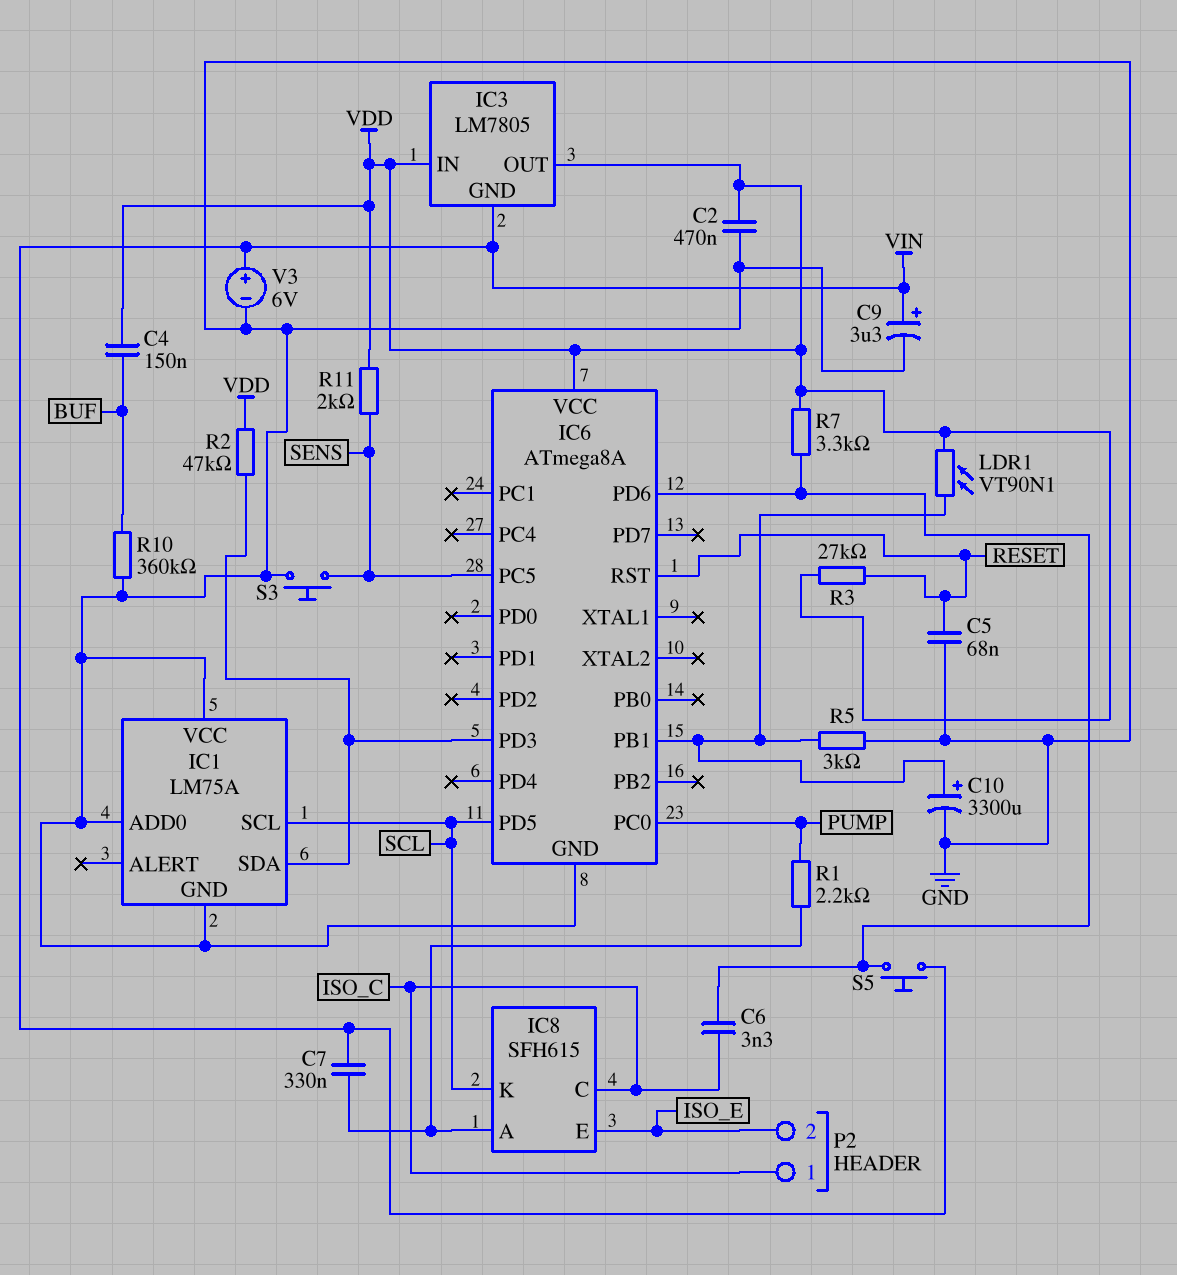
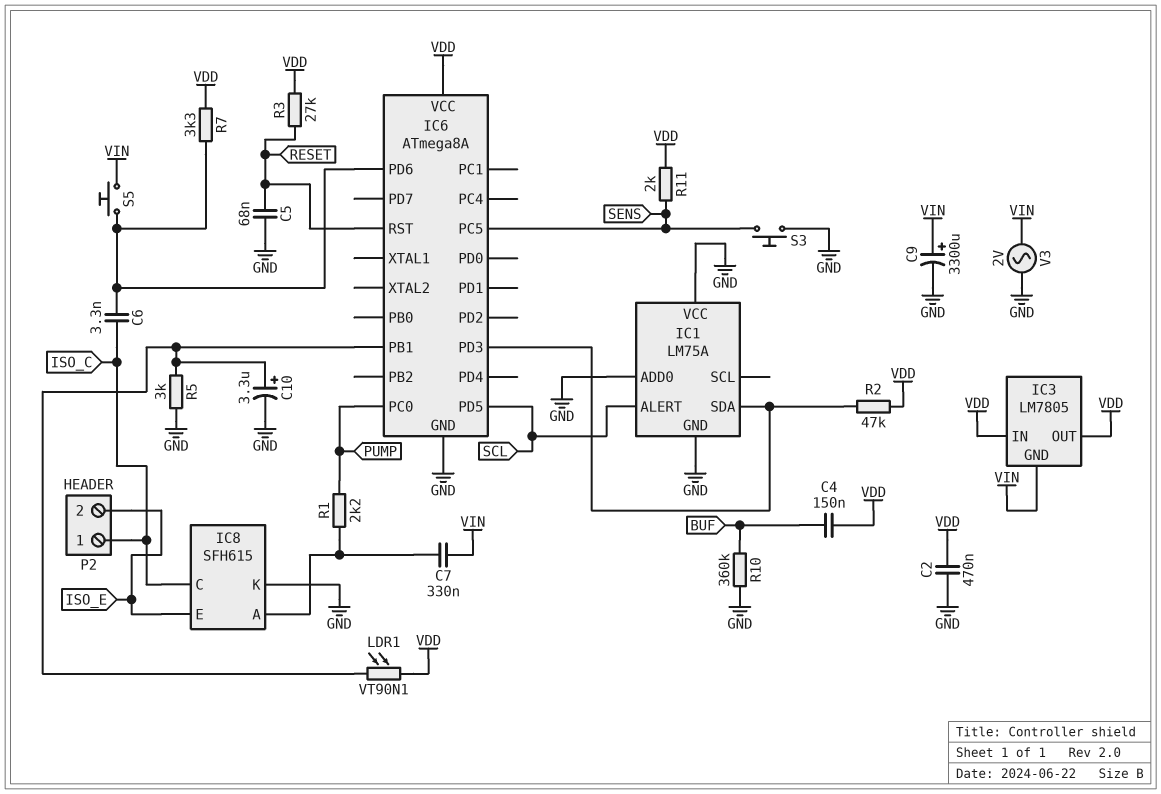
C9: 3.3uF (plus VIN, minus GND) -> 3300uF (plus VIN, minus GND)
C10: 3300uF (plus IC6/PB1, minus GND) -> 3.3uF (plus IC6/PB1, minus GND)
IC1 pin ALERT: none -> SCL
IC1 pin SCL: SCL -> none
IC8 pin K: SCL -> GND
V3: 6V (plus VIN, minus GND) -> AC 2V (GND, VIN)

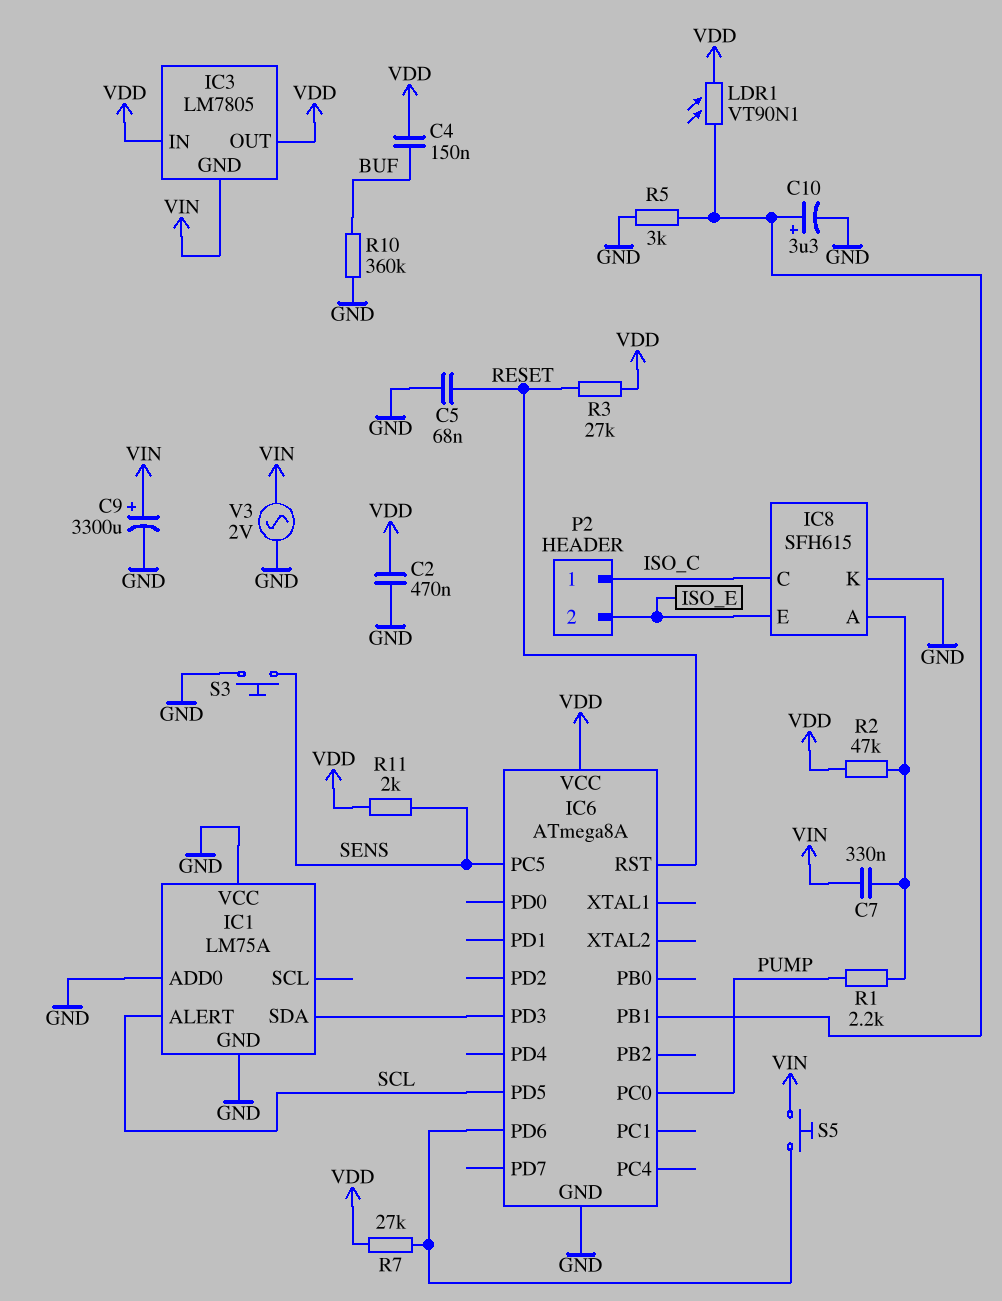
C6: 3.3nF (IC6/PD6, ISO_C) -> none
R2: 47k (IC1/SDA, VDD) -> 47k (IC8/A, VDD)
R7: 3.3k (IC6/PD6, VDD) -> 27k (IC6/PD6, VDD)

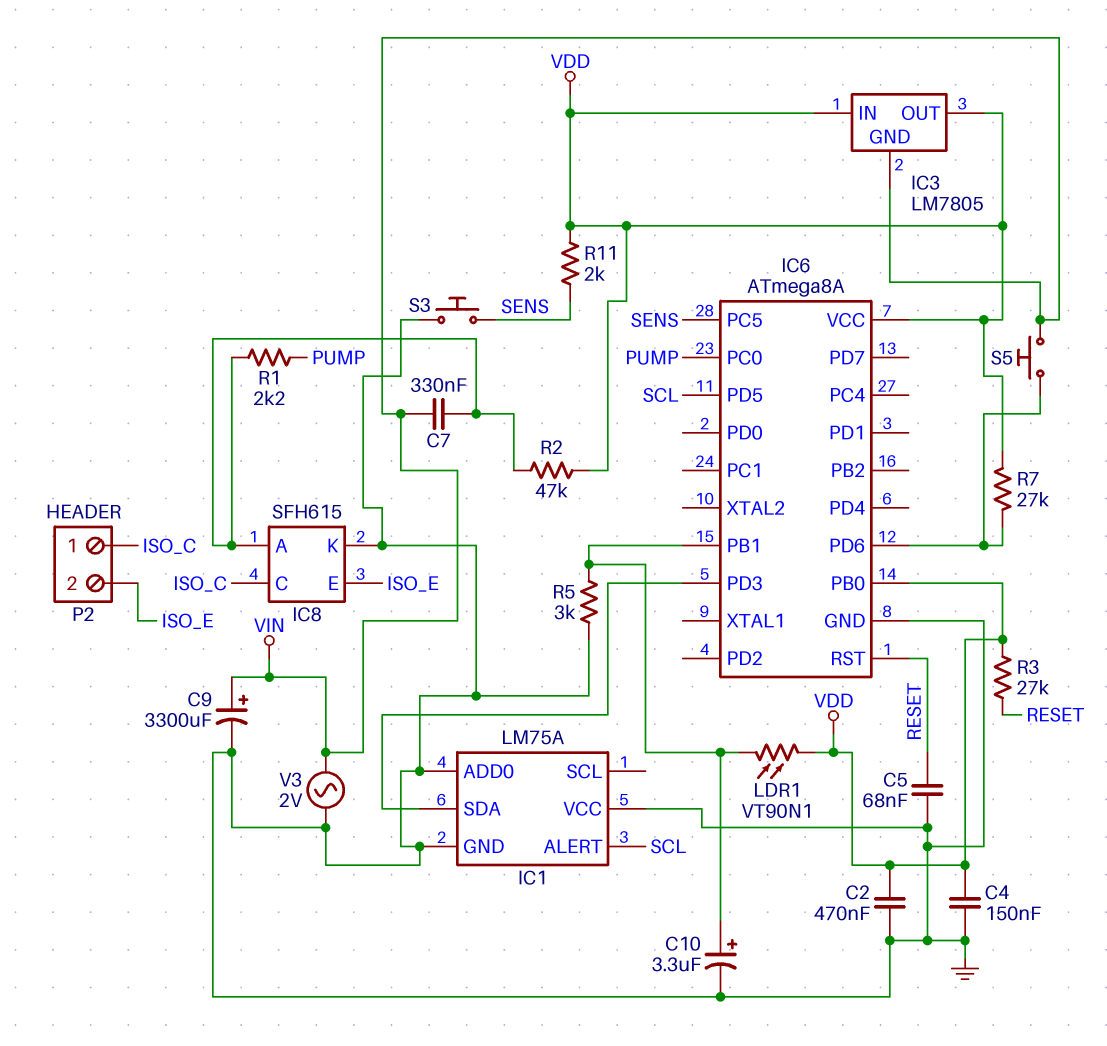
C4: 150nF (BUF, VDD) -> 150nF (GND, VDD)
IC6 pin PB0: none -> VDD
R10: 360k (BUF, GND) -> none

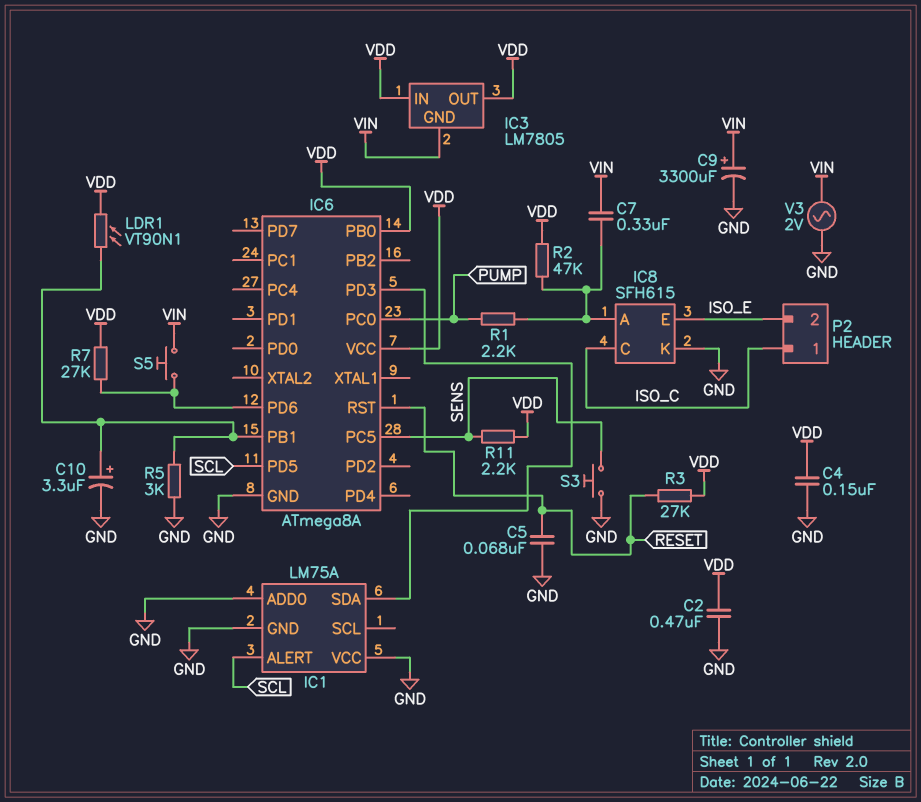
R11: 2k (SENS, VDD) -> 2.2k (SENS, VDD)

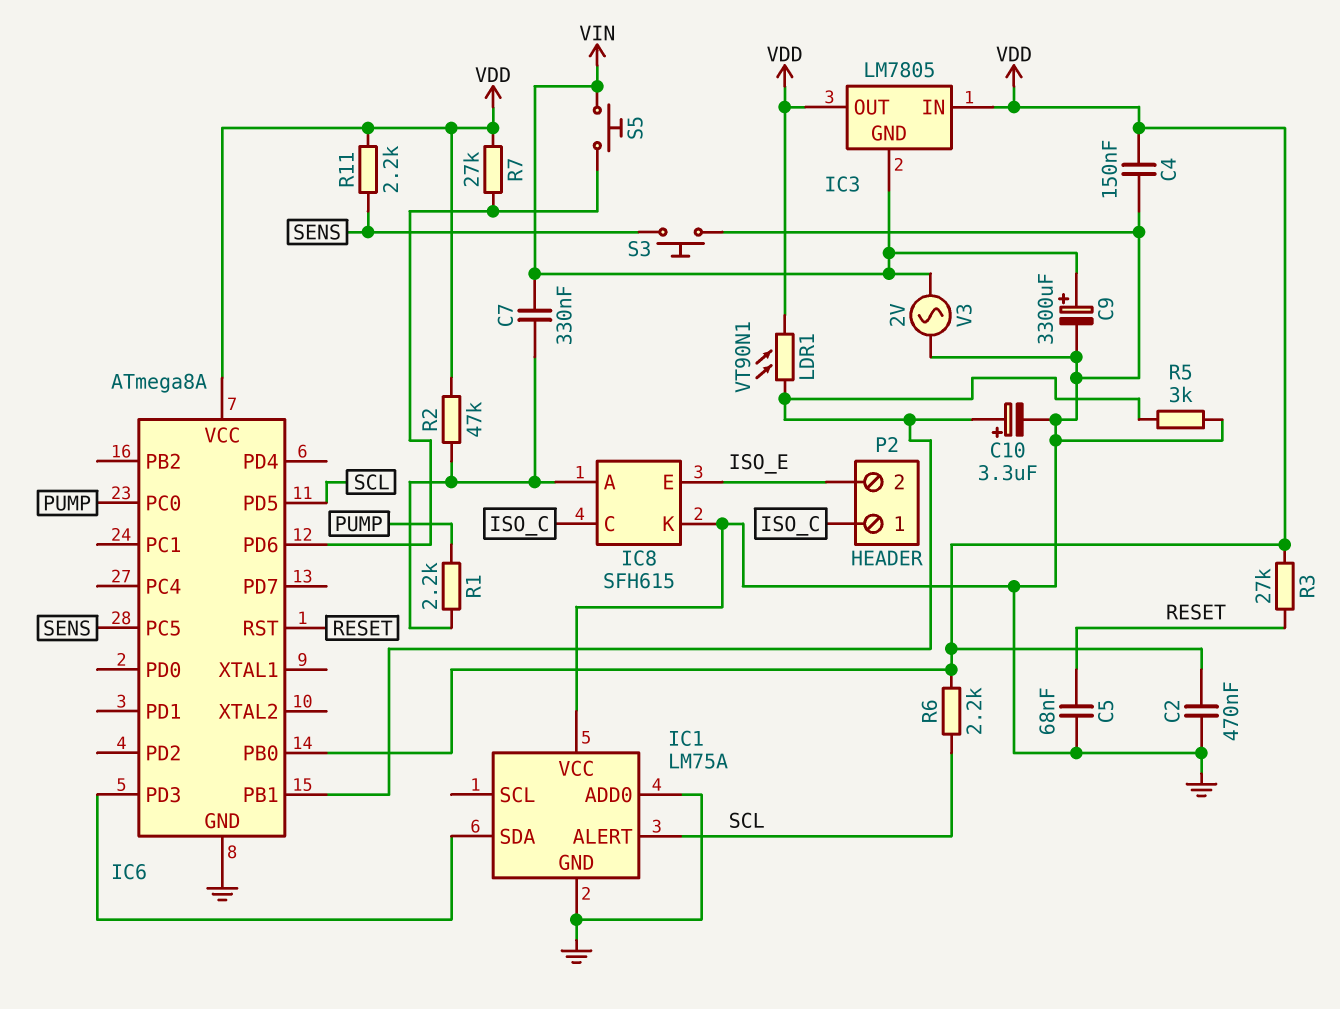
R6: none -> 2.2k (SCL, VDD)

